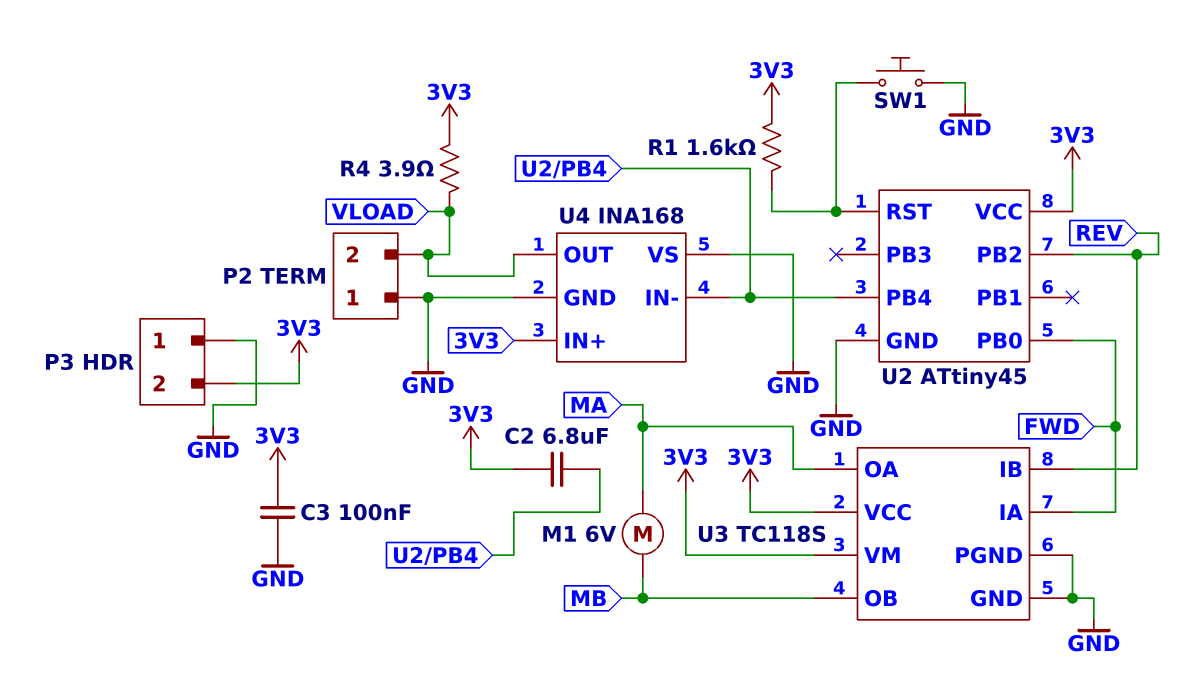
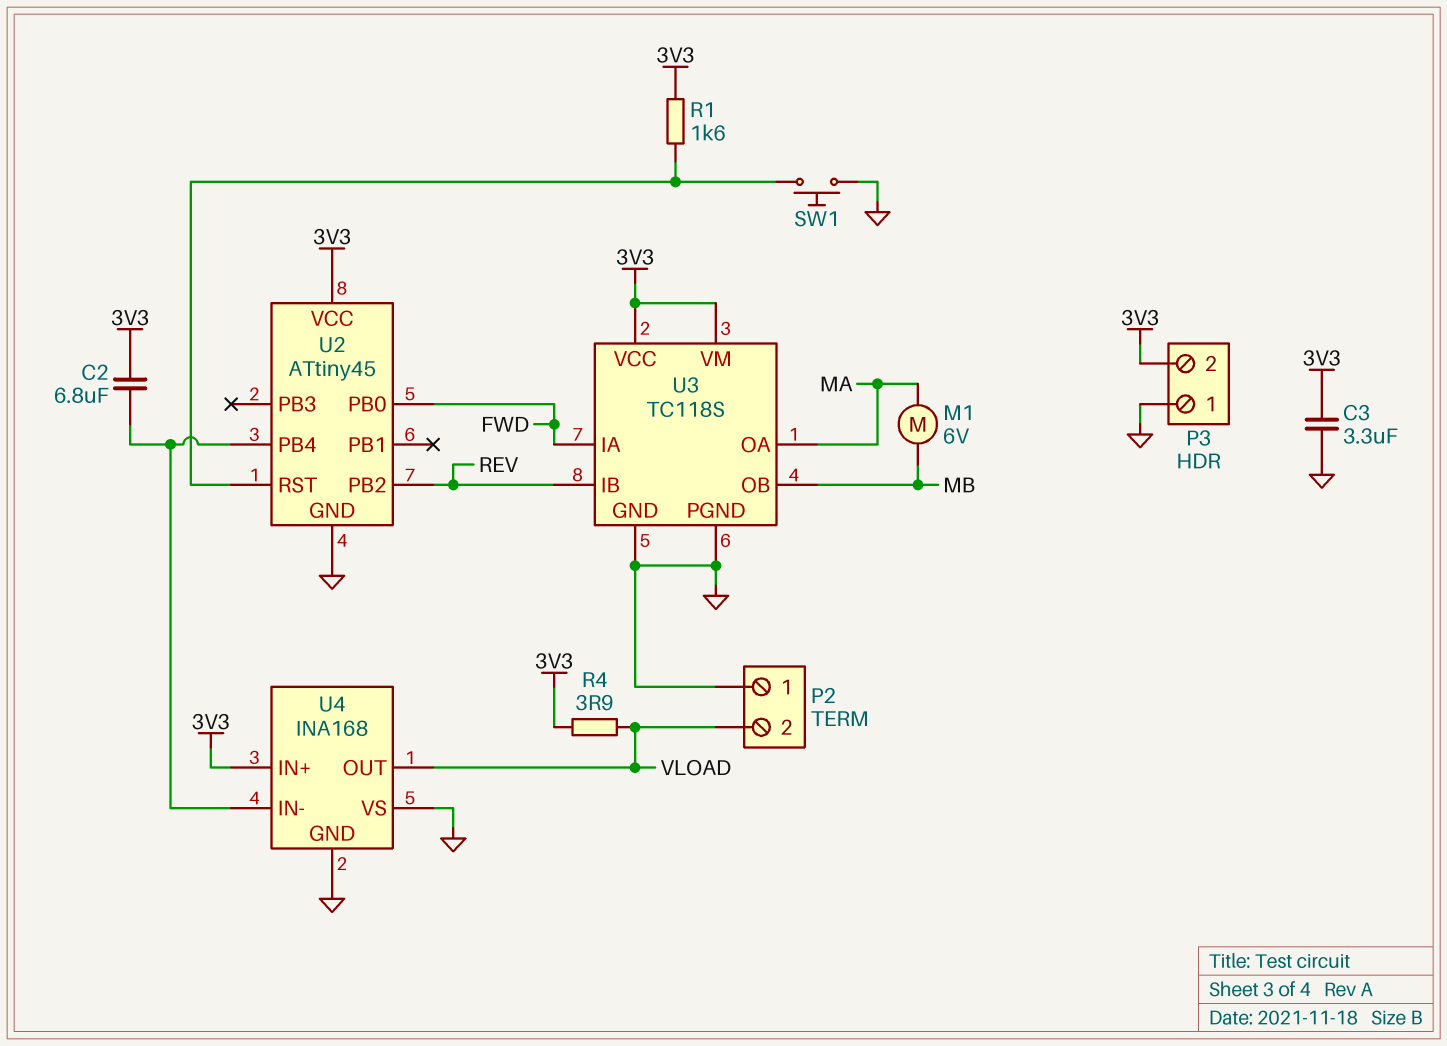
C3: 100nF (3V3, GND) -> 3.3uF (3V3, GND)

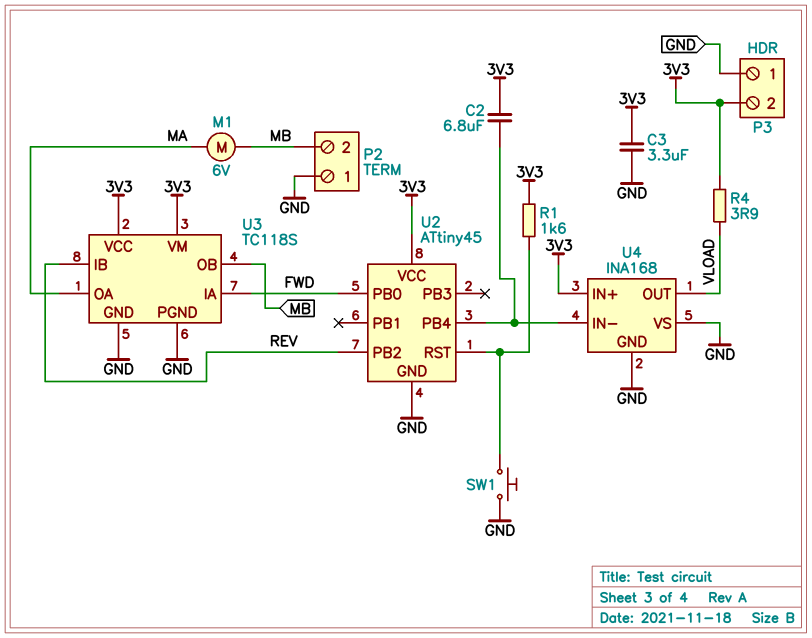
P2 pin 2: VLOAD -> MB

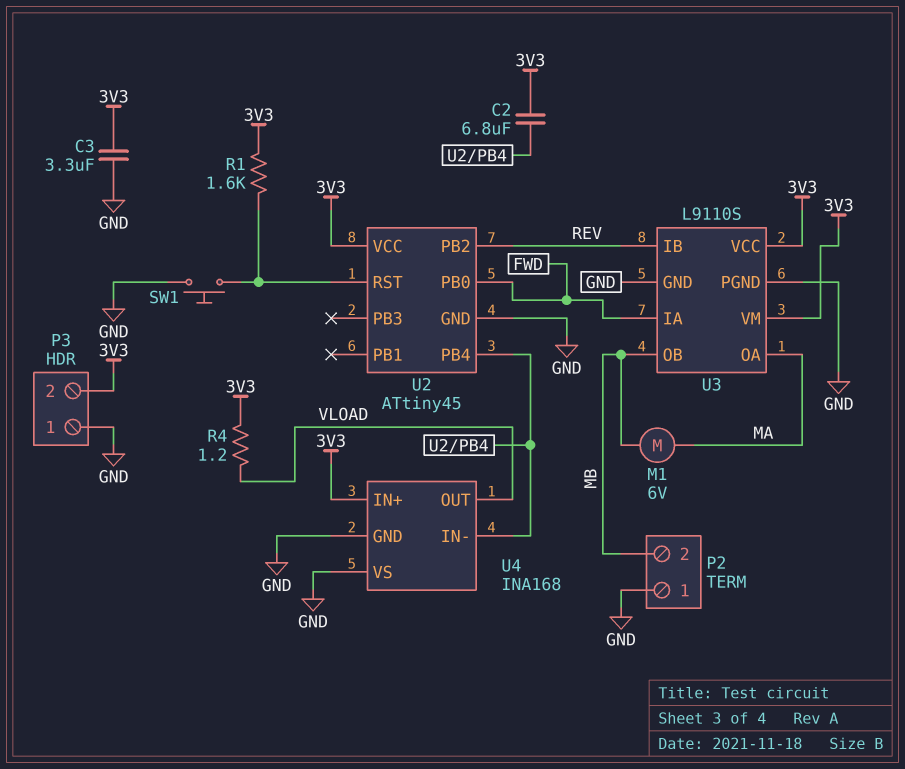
R4: 3.9 (3V3, VLOAD) -> 1.2 (3V3, VLOAD)
U3: TC118S -> L9110S

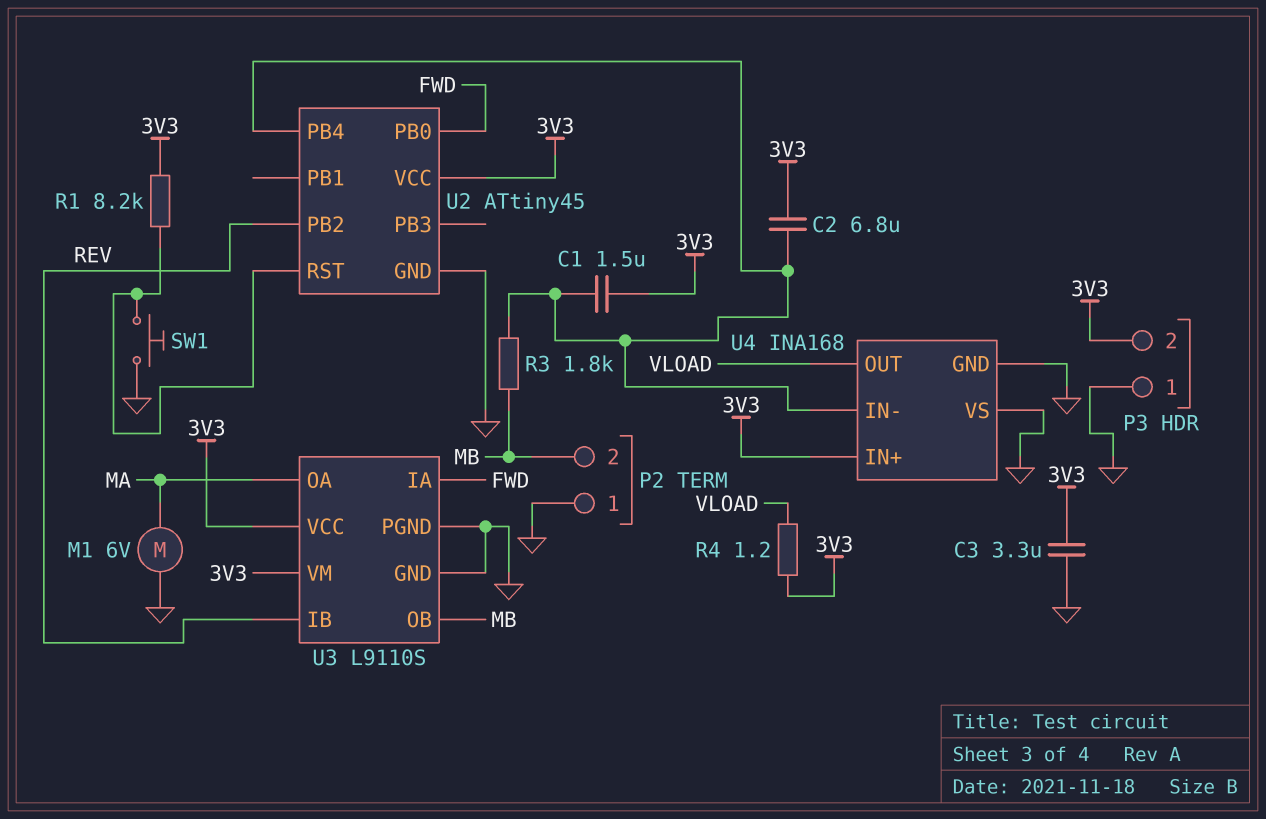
C1: none -> 1.5uF (3V3, U2/PB4)
M1: motor 6V (MA, MB) -> motor 6V (GND, MA)
R1: 1.6k (3V3, U2/RST) -> 8.2k (3V3, U2/RST)
R3: none -> 1.8k (MB, U2/PB4)

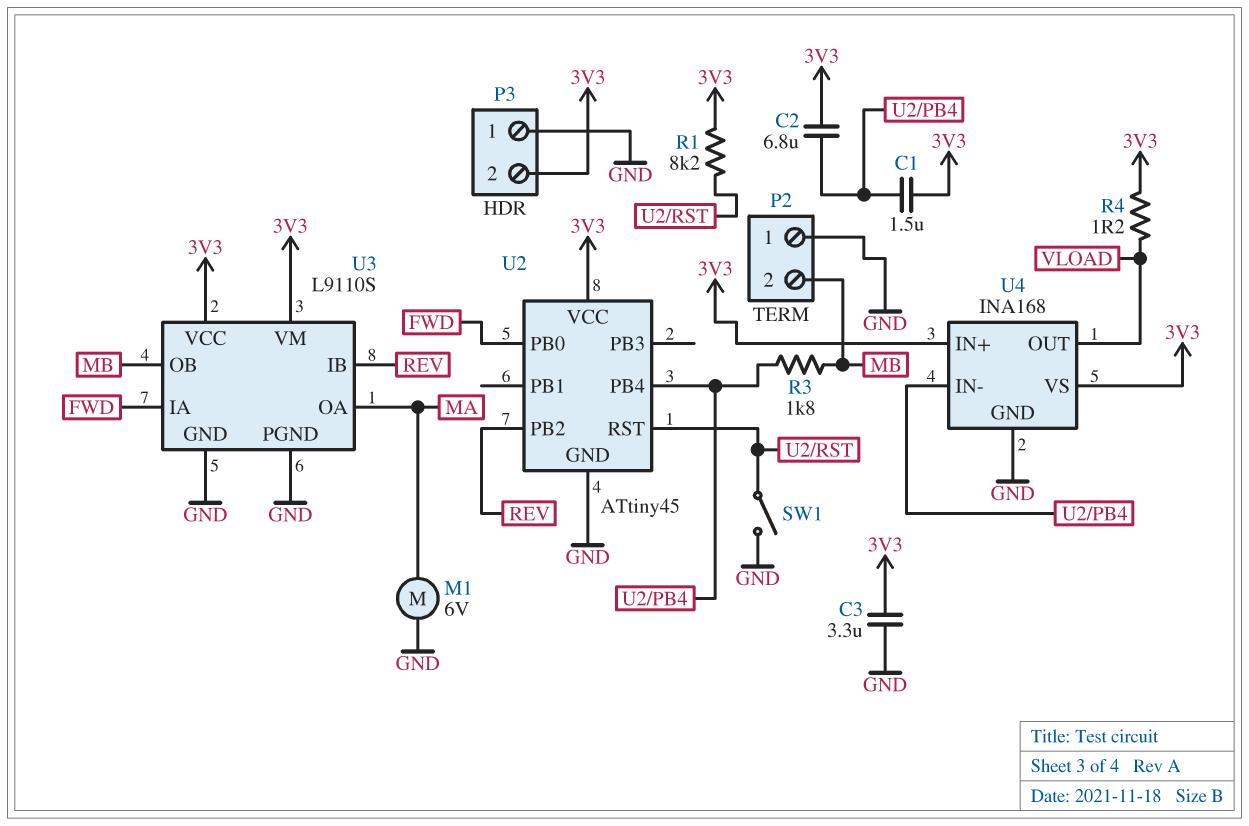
SW1: button (GND, U2/RST) -> switch (GND, U2/RST)
U4 pin VS: GND -> 3V3

